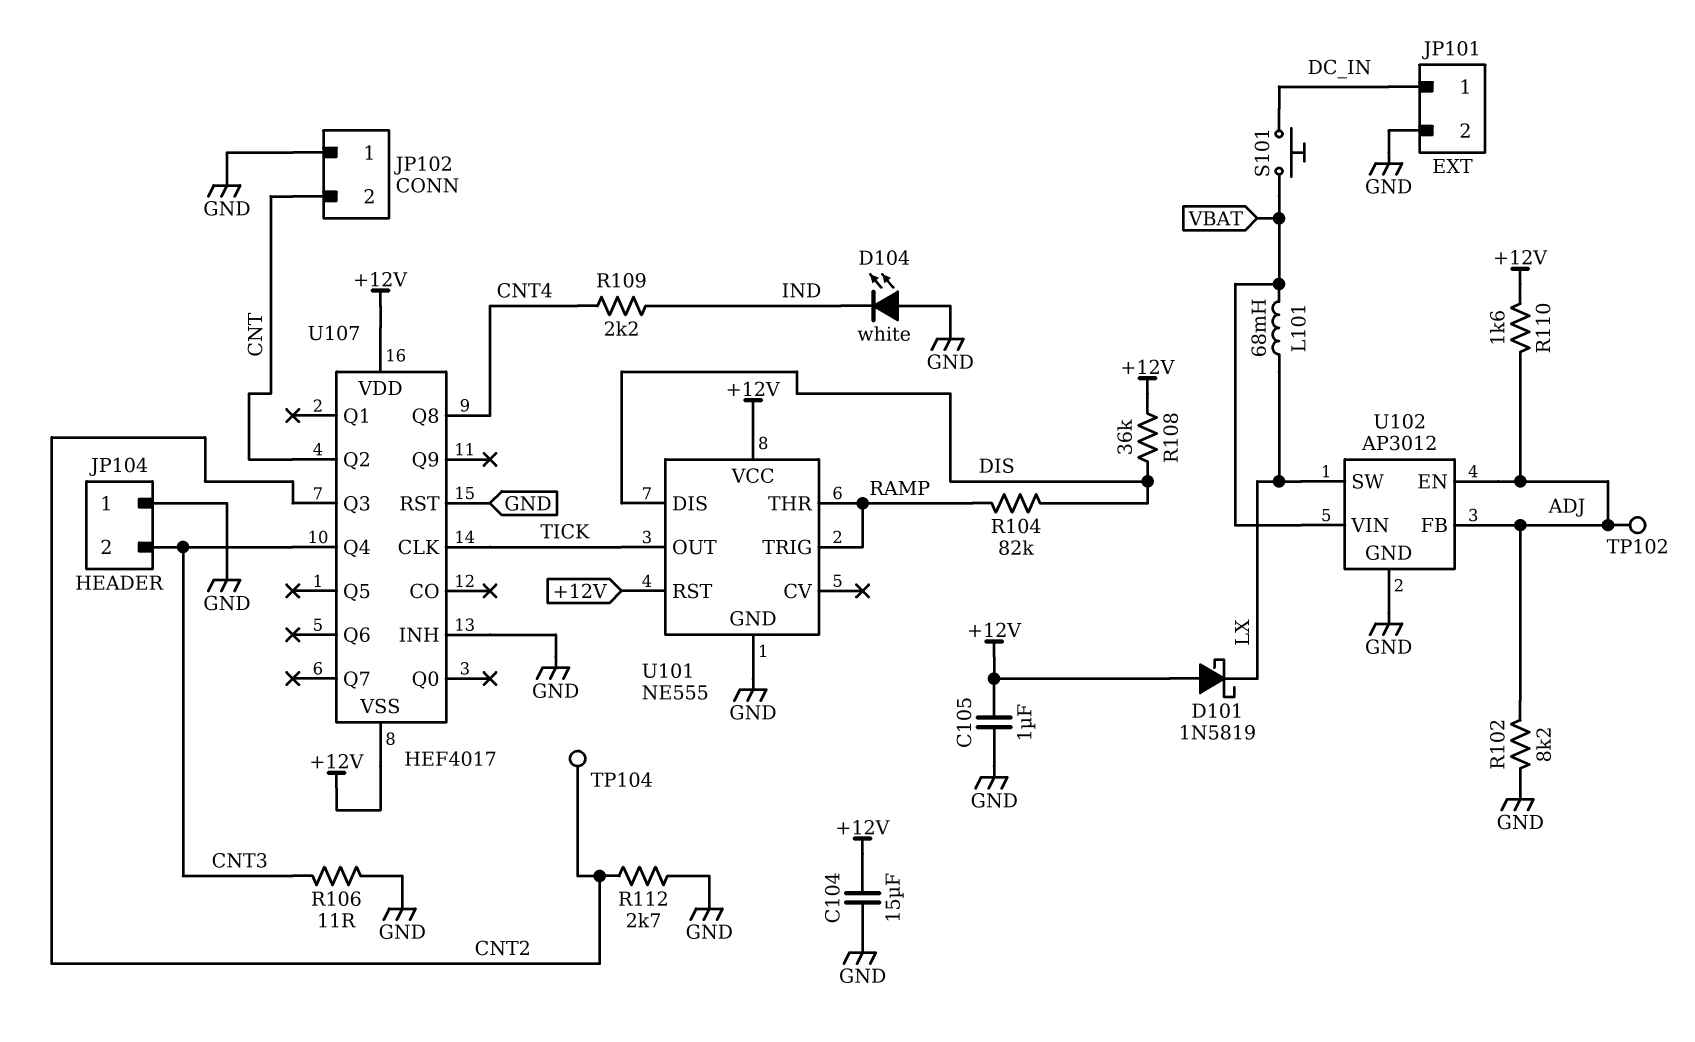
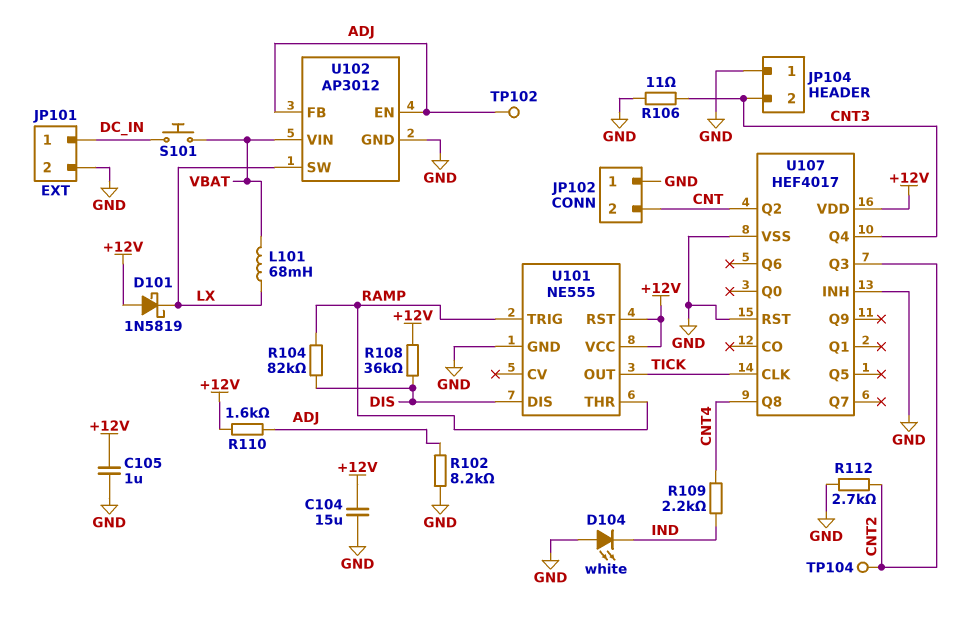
U107 pin VSS: +12V -> GND

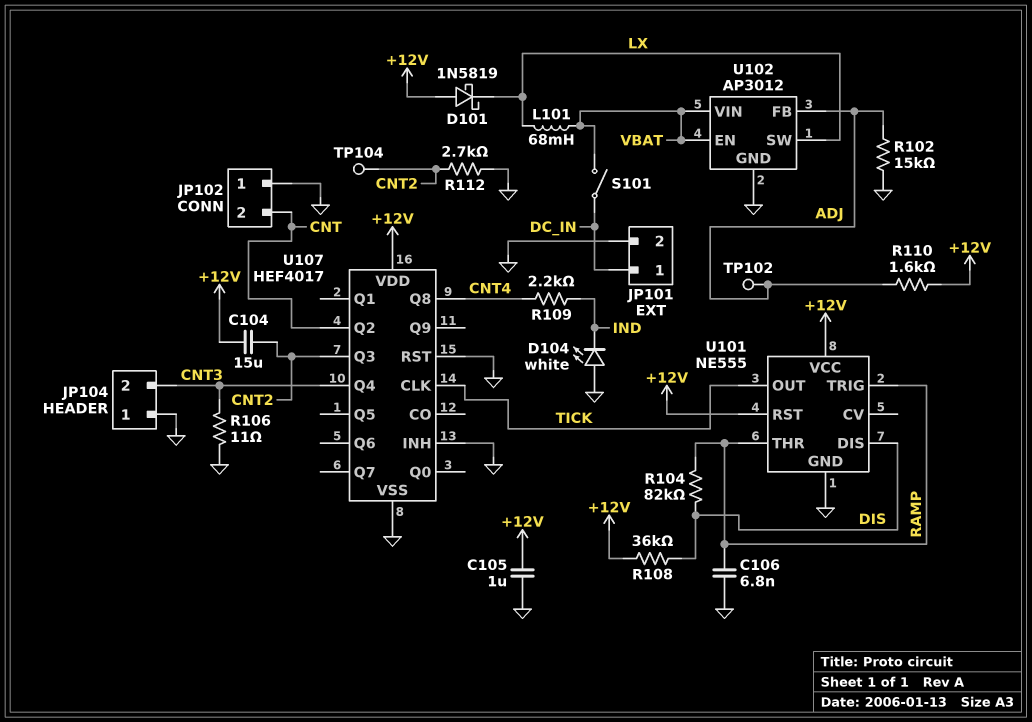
C104: 15uF (+12V, GND) -> 15uF (+12V, CNT2)
C106: none -> 6.8nF (GND, RAMP)
R102: 8.2k (ADJ, GND) -> 15k (ADJ, GND)
S101: button (DC_IN, VBAT) -> switch (DC_IN, VBAT)
U102 pin EN: ADJ -> VBAT

